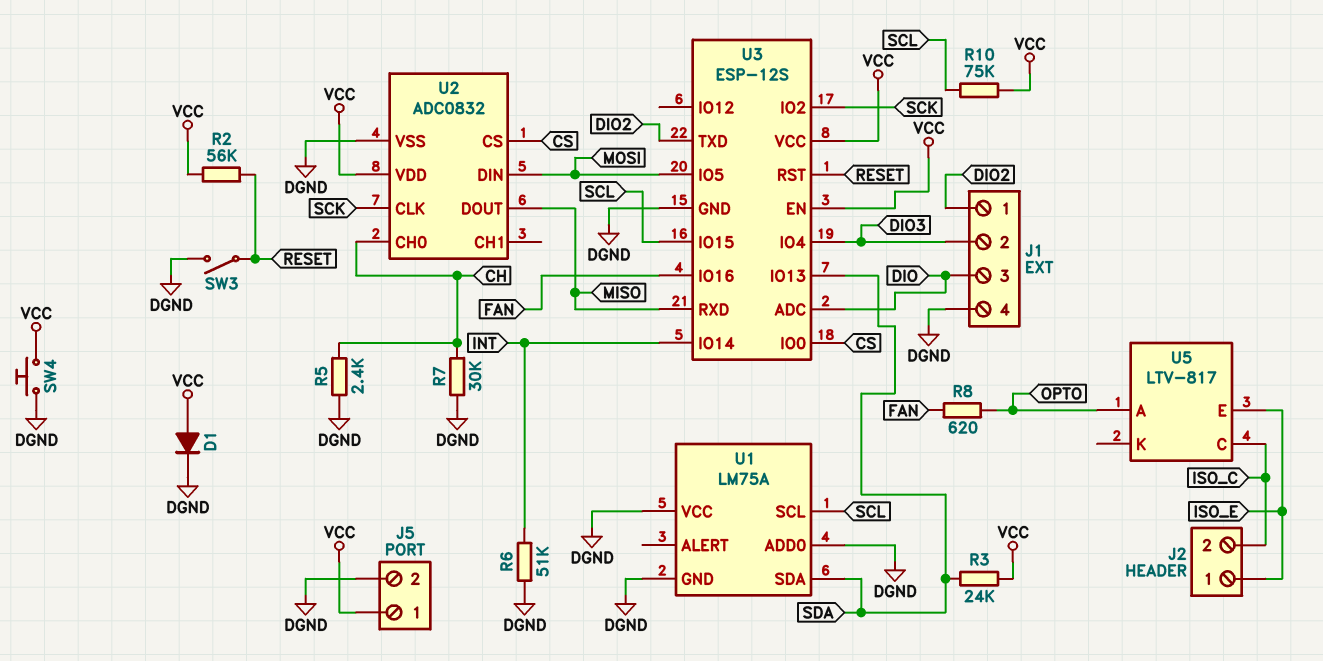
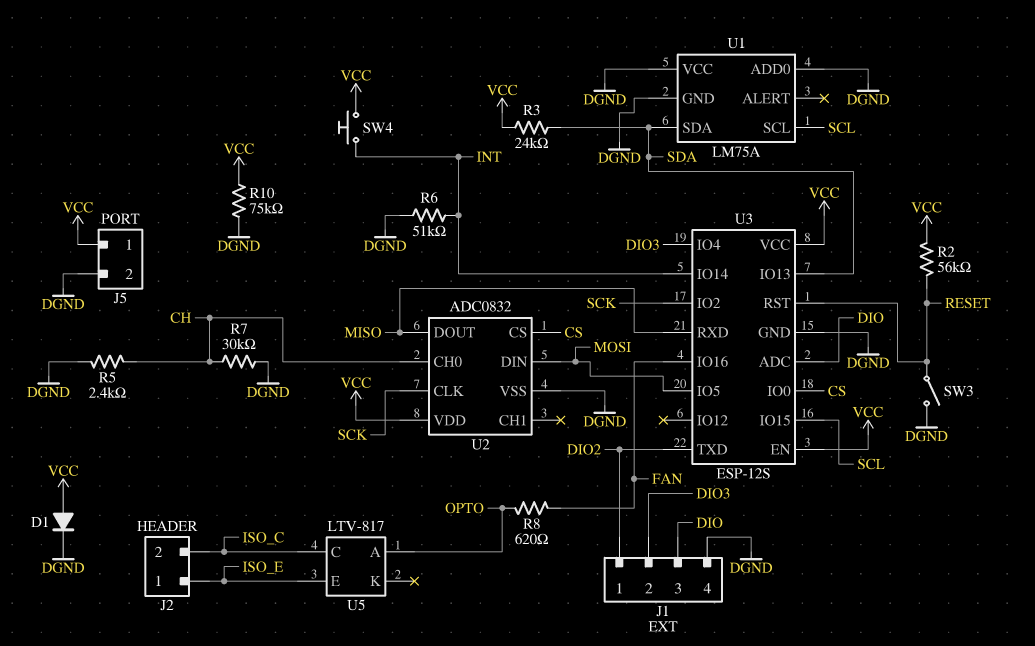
R10: 75k (SCL, VCC) -> 75k (DGND, VCC)
SW4: button (DGND, VCC) -> button (INT, VCC)

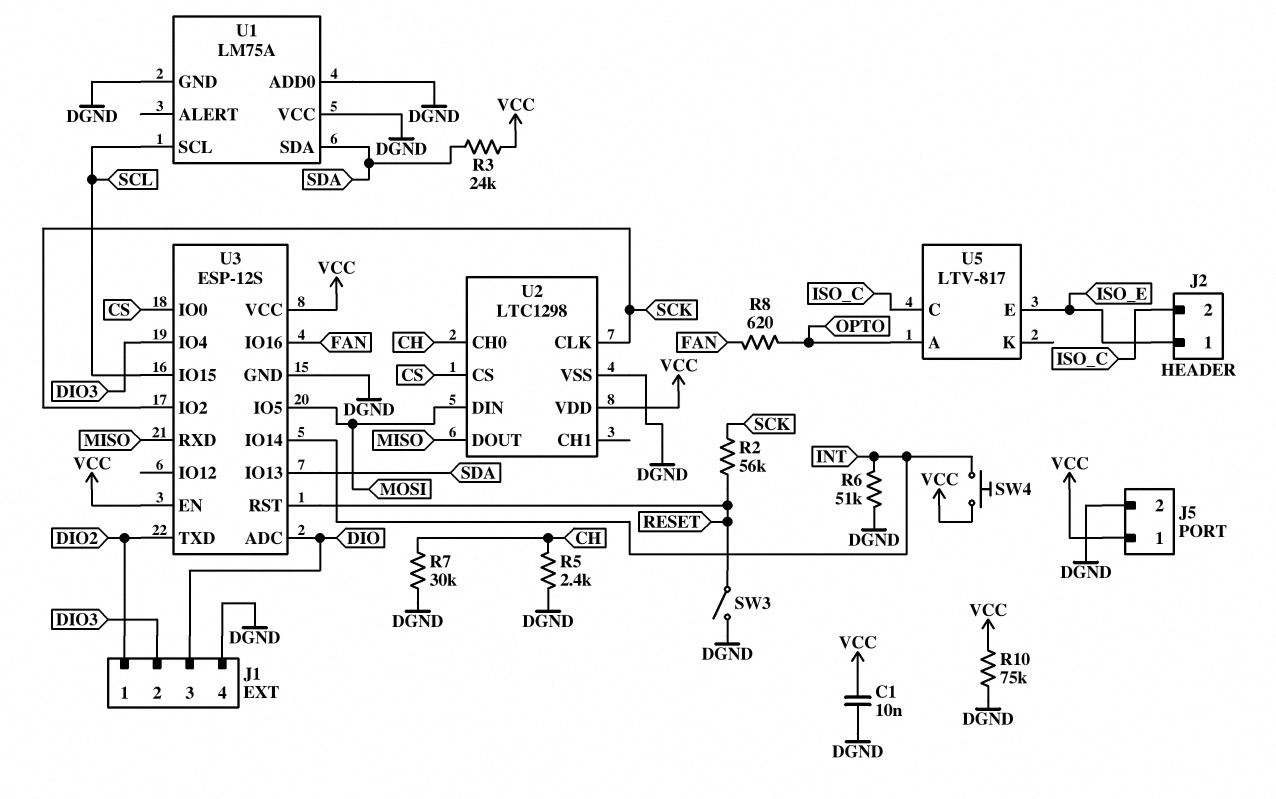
C1: none -> 10nF (DGND, VCC)
D1: diode (A VCC, K DGND) -> none
R2: 56k (RESET, VCC) -> 56k (RESET, SCK)
U2: ADC0832 -> LTC1298

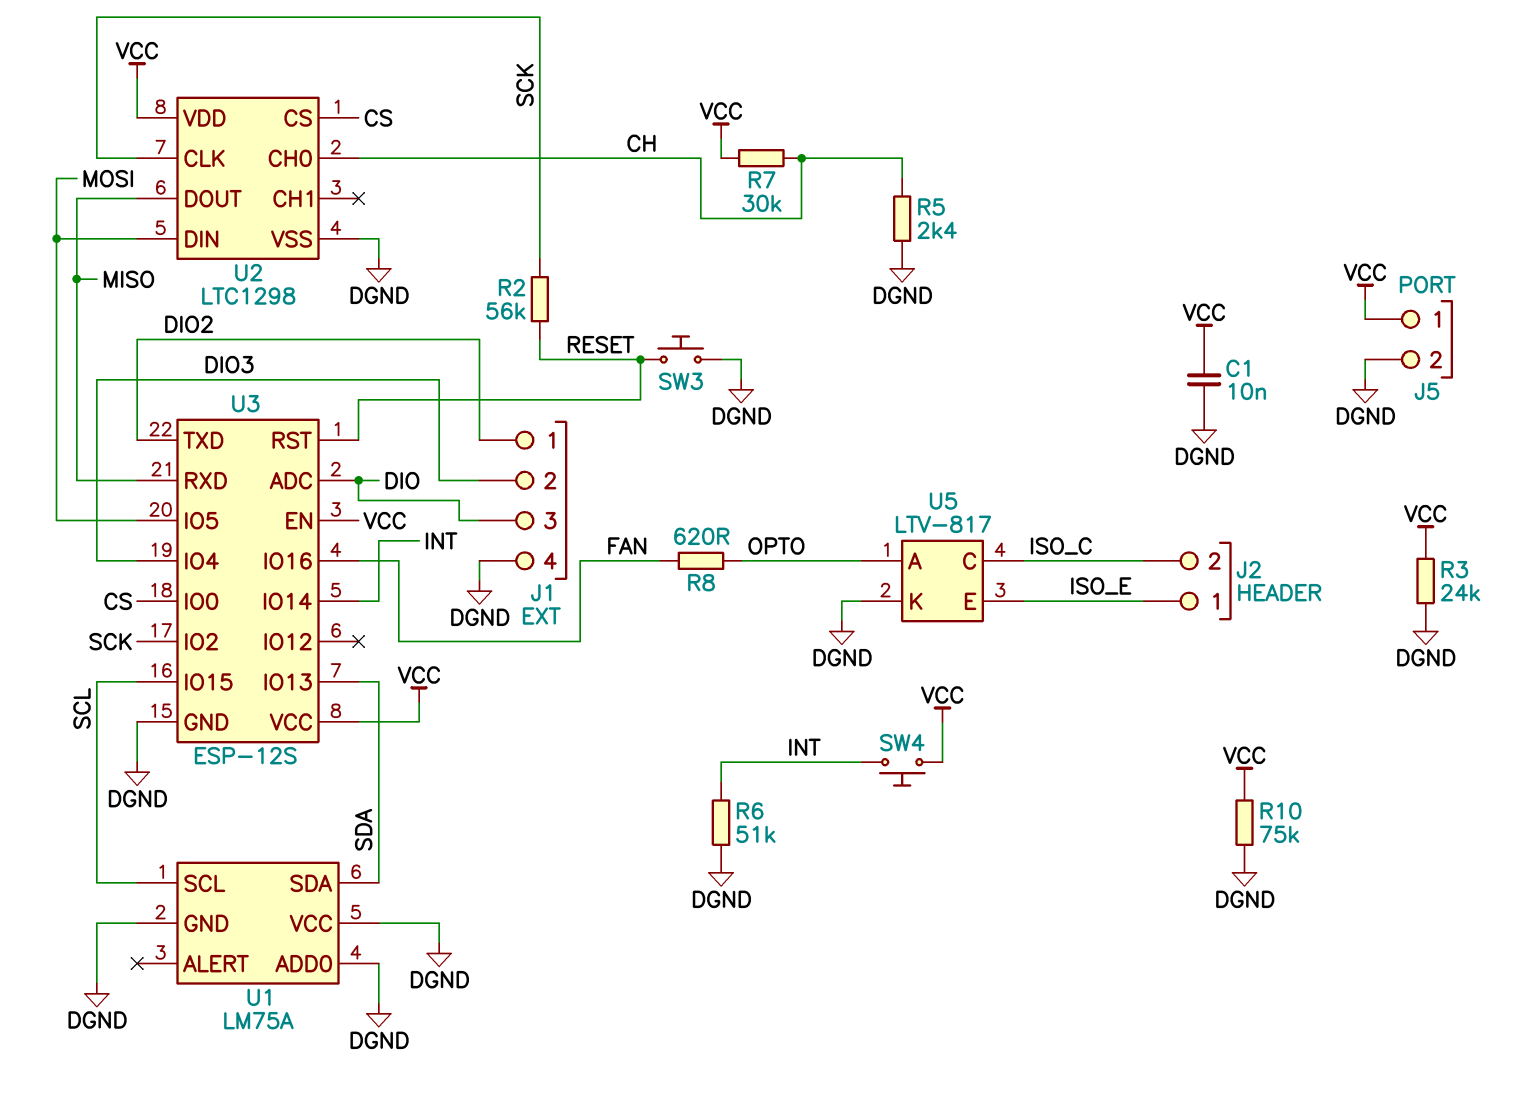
R3: 24k (SDA, VCC) -> 24k (DGND, VCC)
R7: 30k (CH, DGND) -> 30k (CH, VCC)
SW3: switch (DGND, RESET) -> button (DGND, RESET)
U5 pin K: none -> DGND

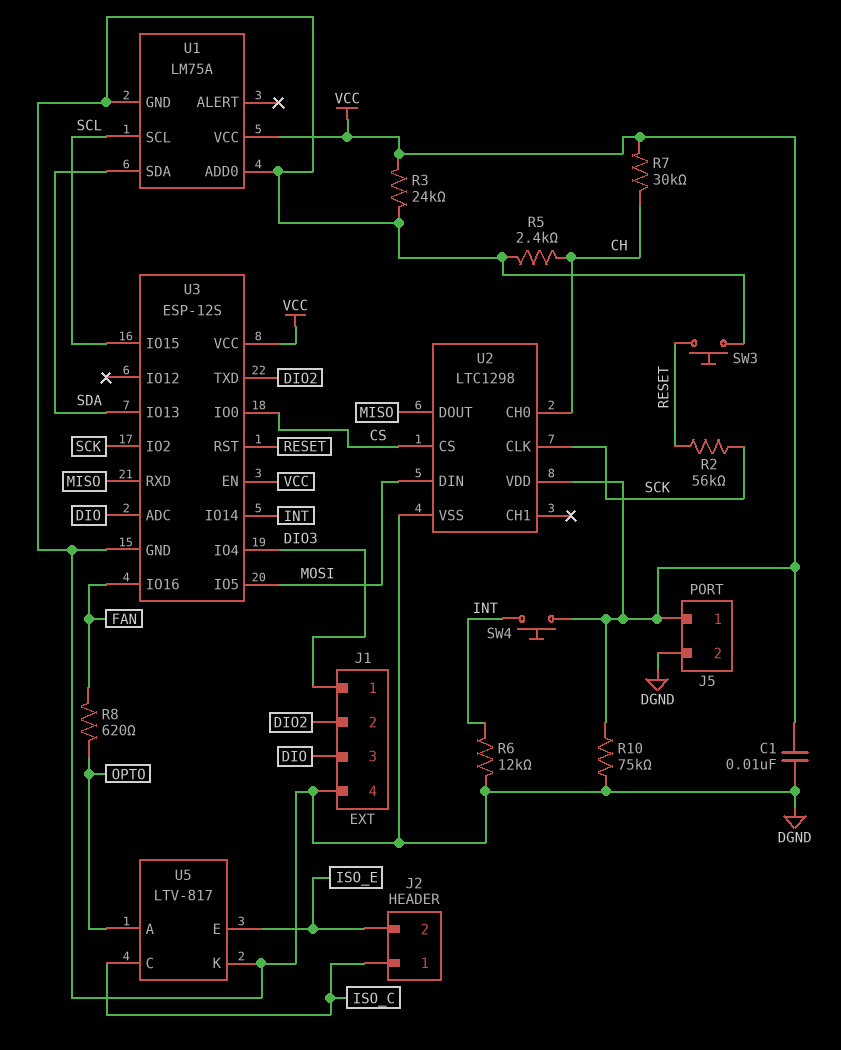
J1 pin 1: DIO2 -> DIO3
J1 pin 2: DIO3 -> DIO2
J2 pin 1: ISO_E -> ISO_C
J2 pin 2: ISO_C -> ISO_E
R6: 51k (DGND, INT) -> 12k (DGND, INT)
U1 pin VCC: DGND -> VCC

